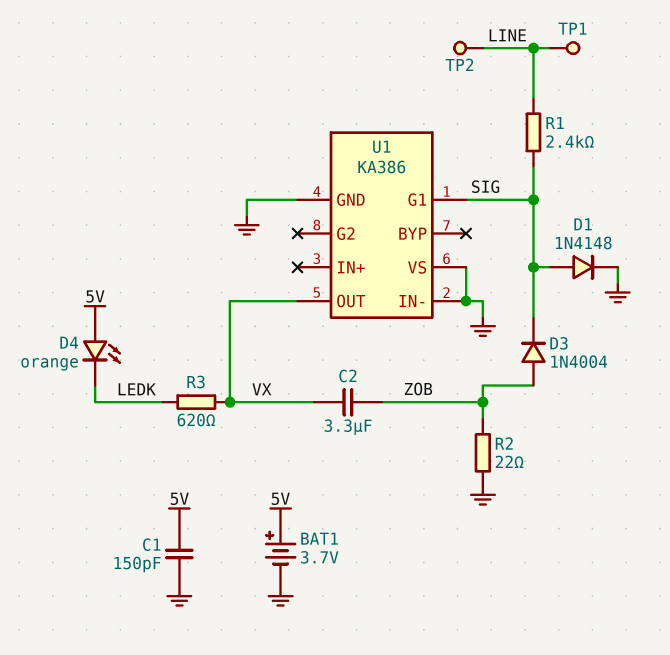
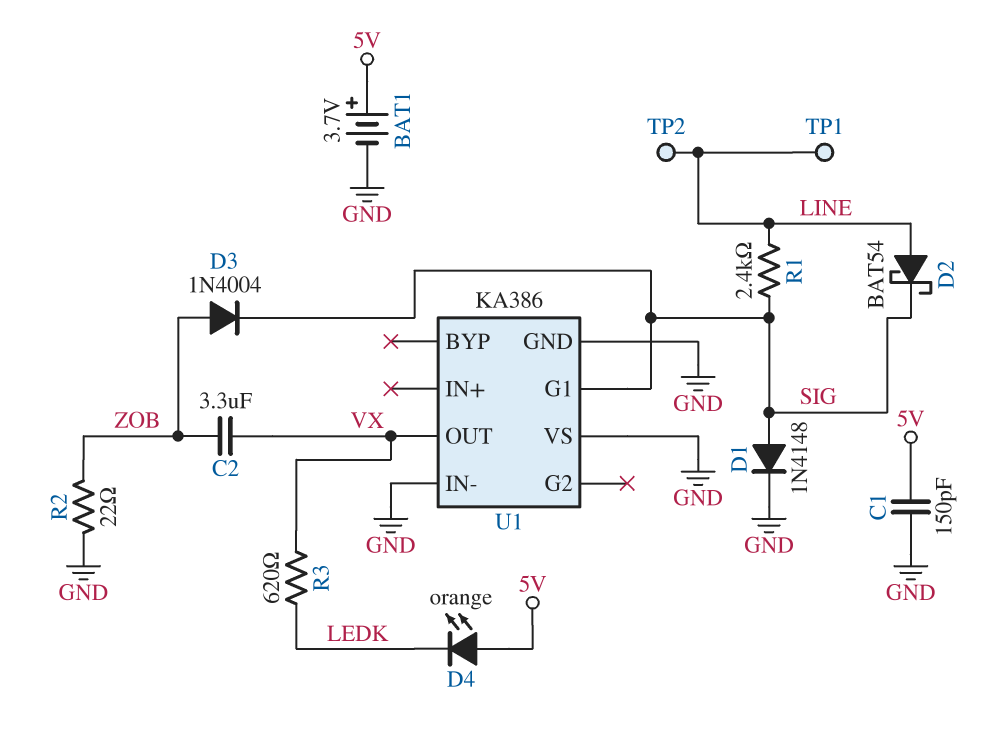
D2: none -> schottky BAT54 (A LINE, K SIG)

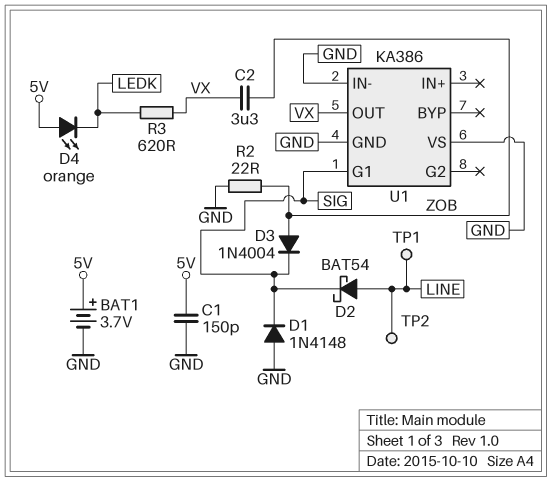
D1: diode 1N4148 (A SIG, K GND) -> diode 1N4148 (A GND, K SIG)
R1: 2.4k (LINE, SIG) -> none

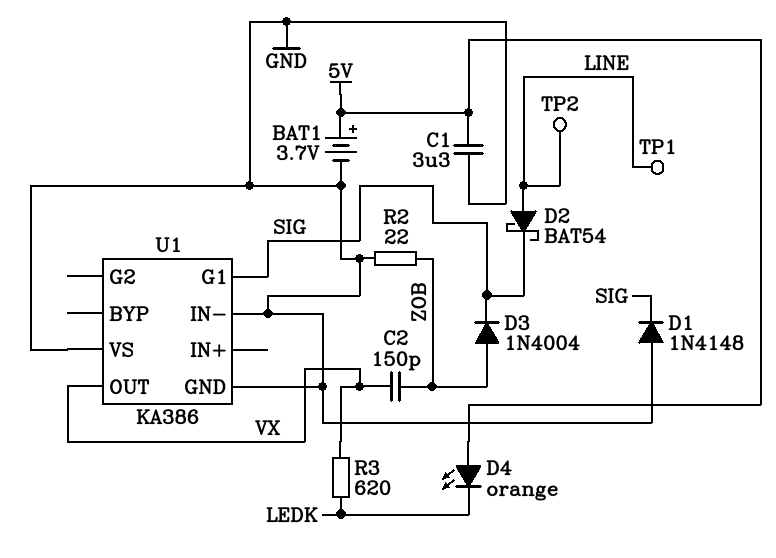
C1: 150pF (5V, GND) -> 3.3uF (5V, GND)
C2: 3.3uF (VX, ZOB) -> 150pF (VX, ZOB)

